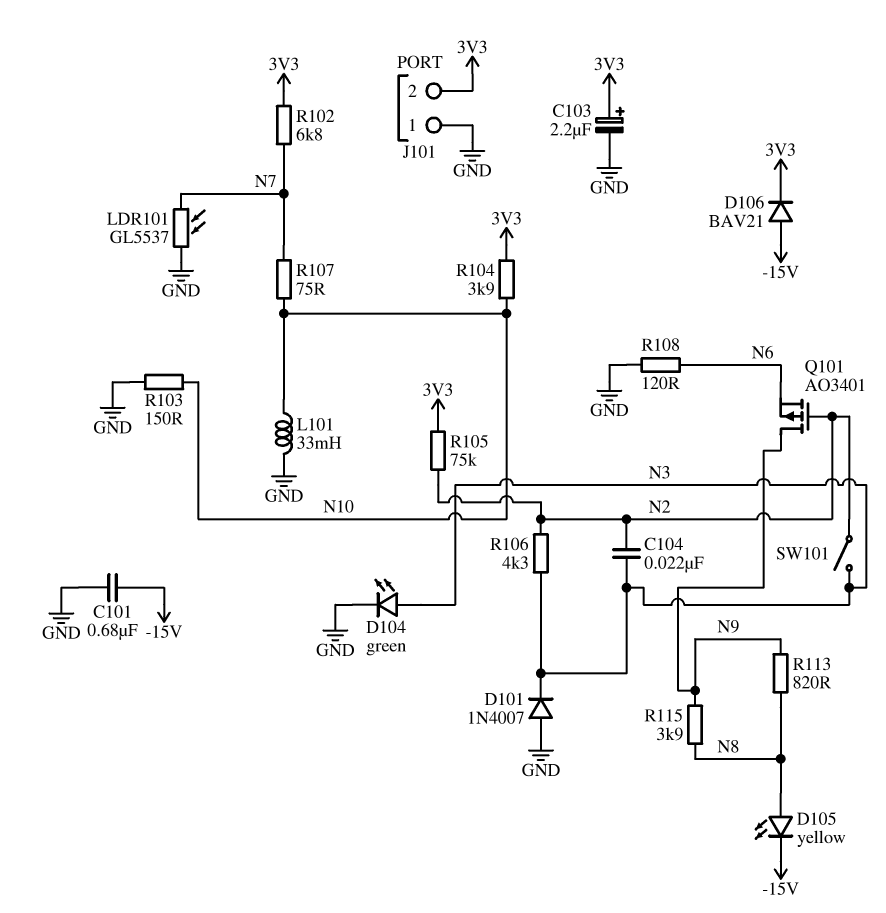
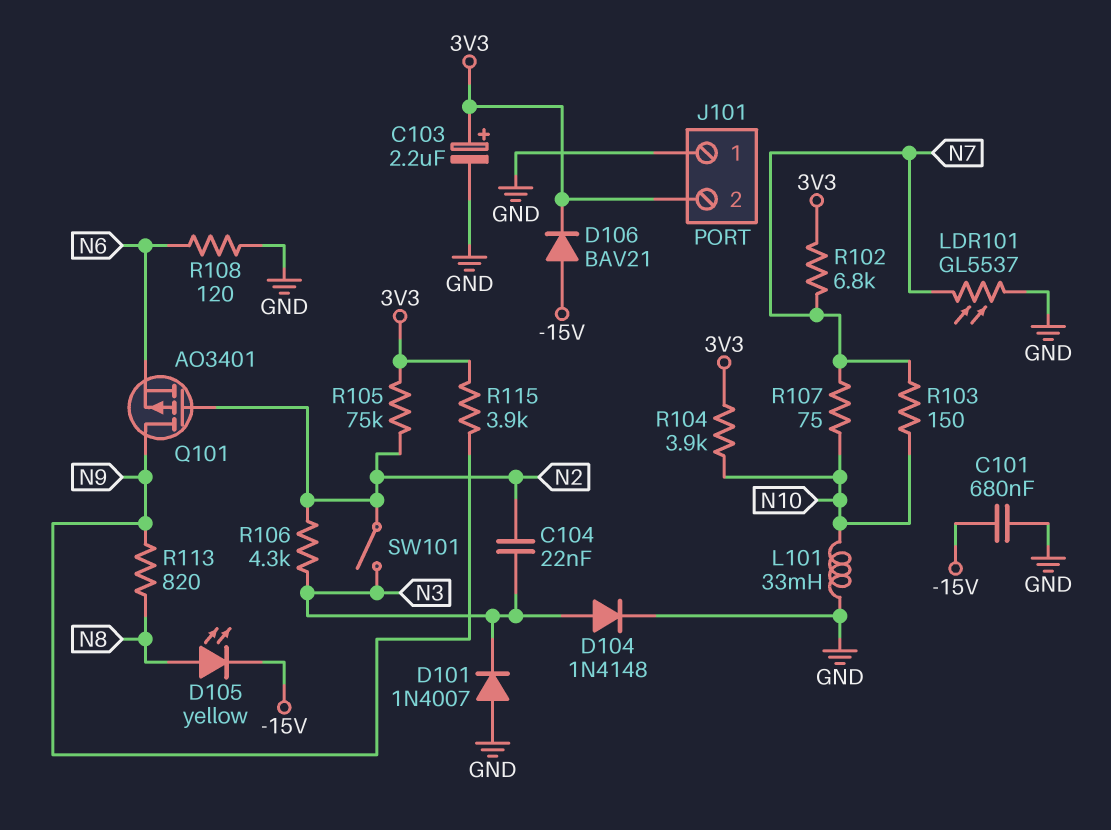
D104: LED green (A N3, K GND) -> diode 1N4148 (A N3, K GND)
R103: 150 (GND, N10) -> 150 (N7, N10)
R115: 3.9k (N8, N9) -> 3.9k (3V3, N9)

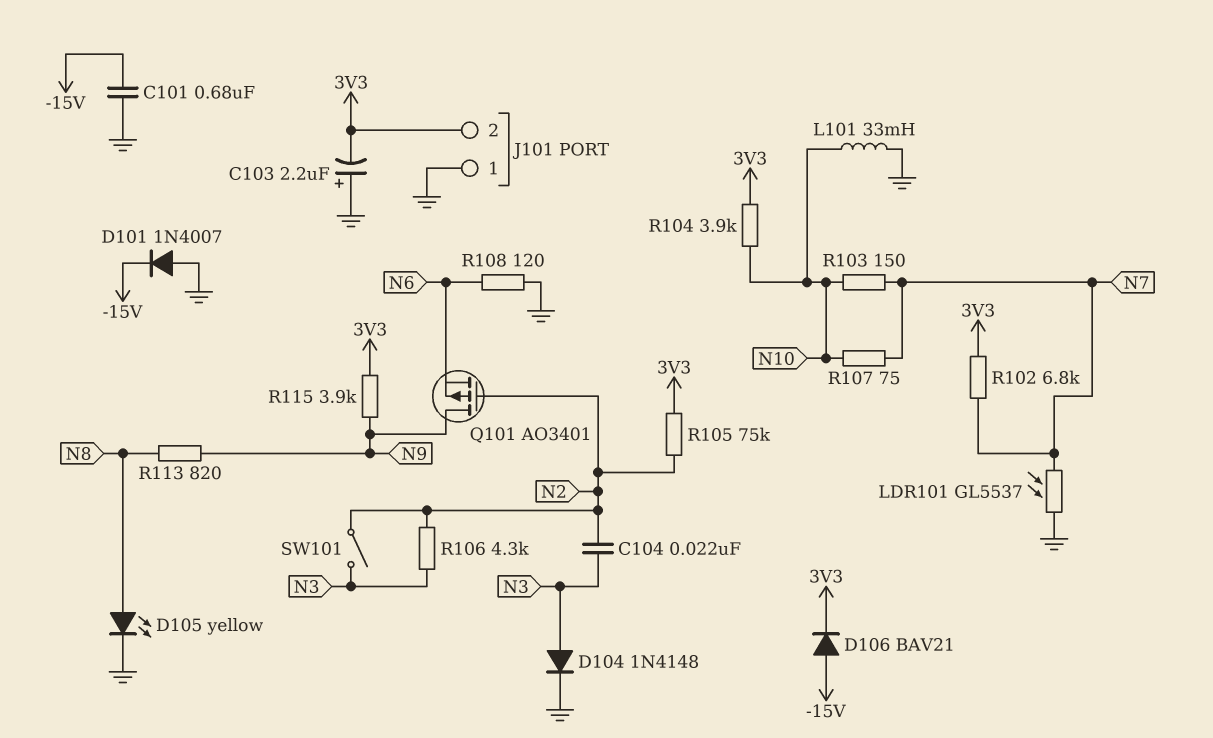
C103: 2.2uF (plus 3V3, minus GND) -> 2.2uF (plus GND, minus 3V3)
D101: diode 1N4007 (A GND, K N3) -> diode 1N4007 (A GND, K -15V)
D105: LED yellow (A N8, K -15V) -> LED yellow (A N8, K GND)

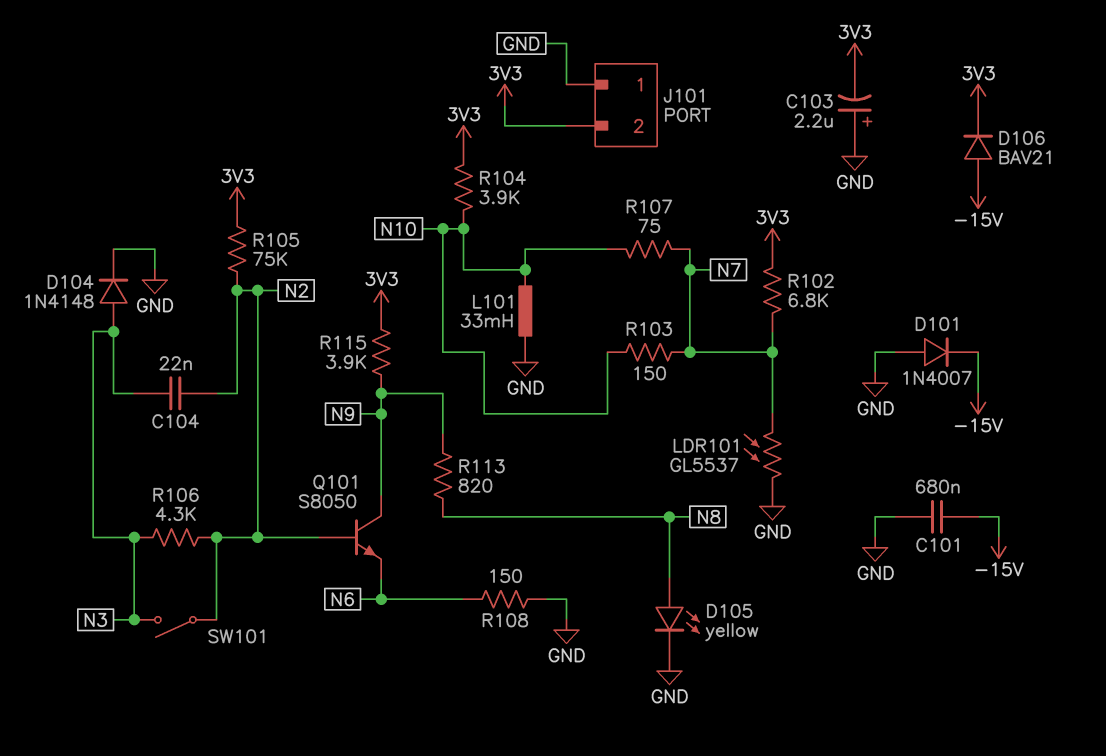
Q101: PMOS AO3401 (G N2, D N9, S N6) -> NPN S8050 (B N2, C N9, E N6)
R108: 120 (GND, N6) -> 150 (GND, N6)

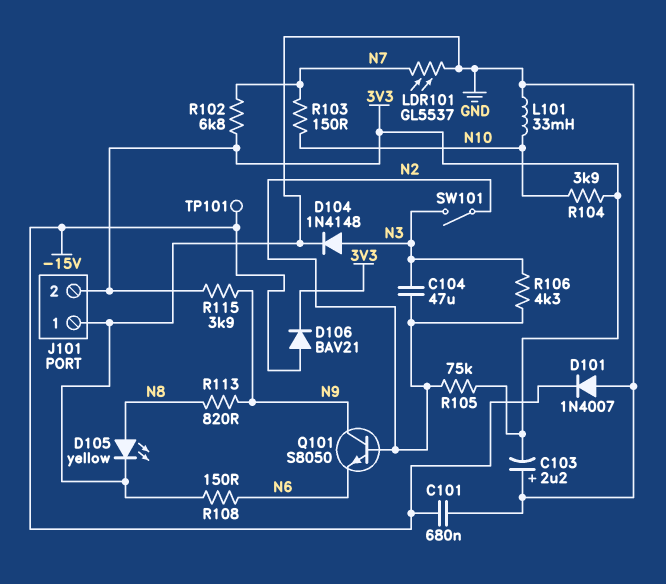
C104: 22nF (N2, N3) -> 47uF (N2, N3)
R107: 75 (N7, N10) -> none
TP101: none -> test point (-15V)

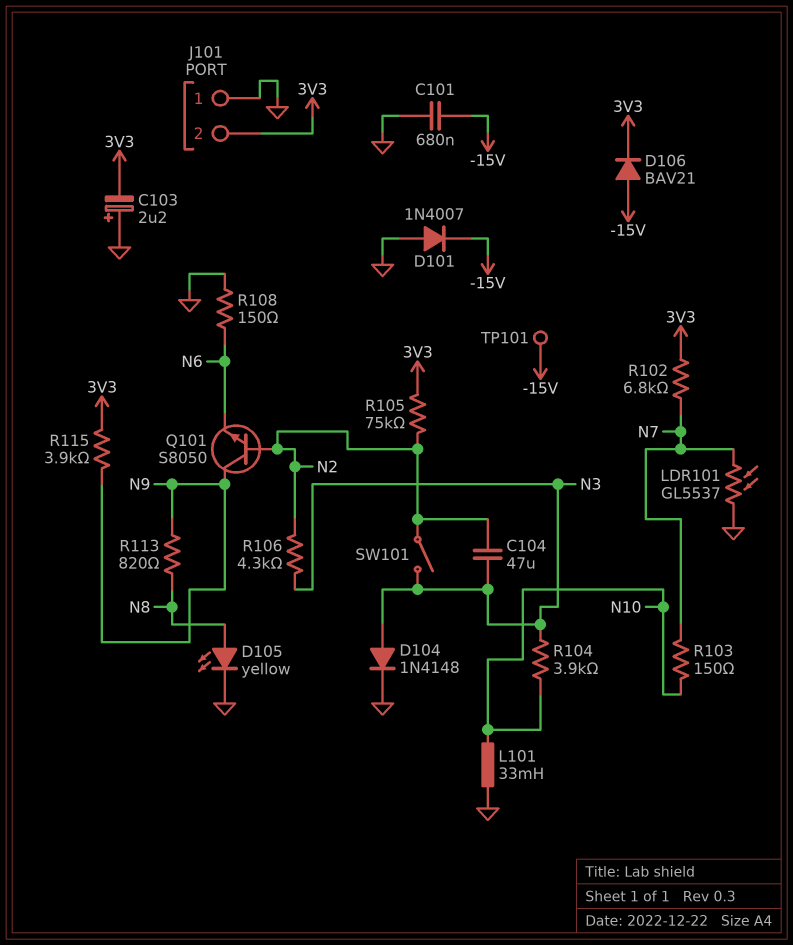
R104: 3.9k (3V3, N10) -> 3.9k (N3, N10)

